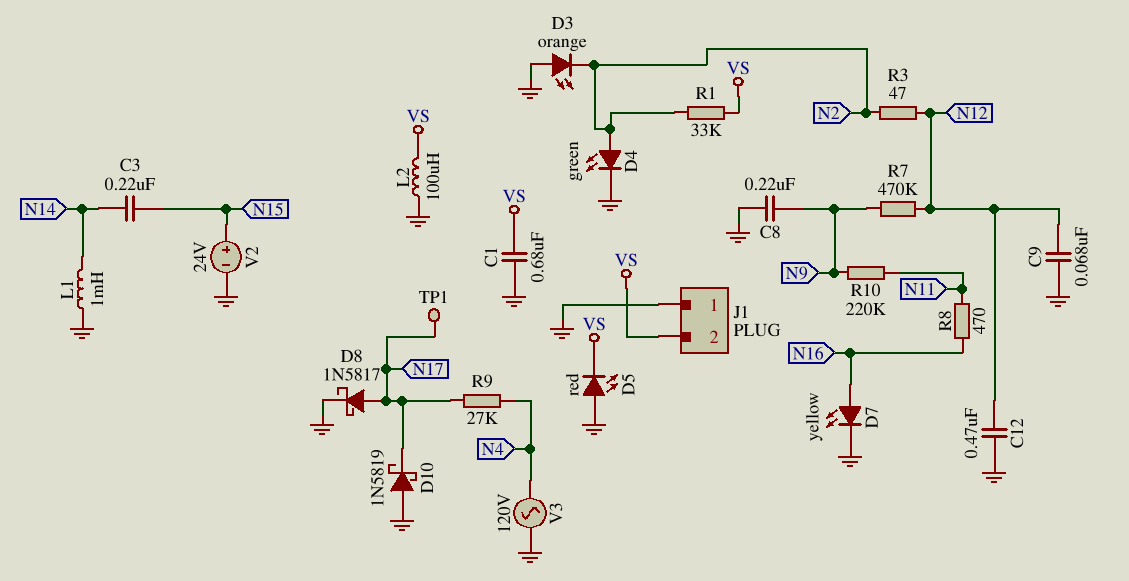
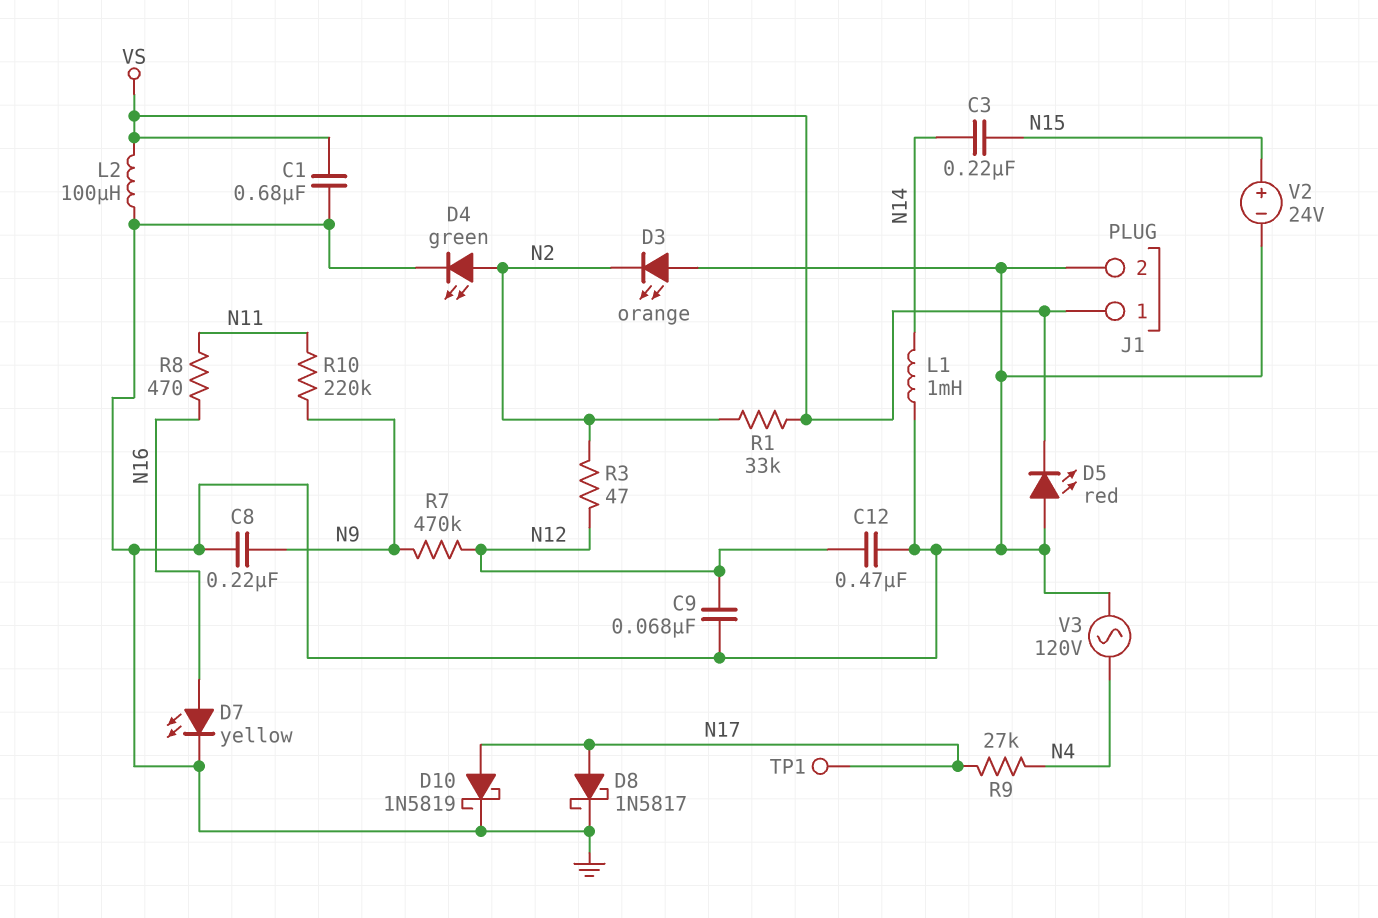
D10: schottky 1N5819 (A GND, K N17) -> schottky 1N5819 (A N17, K GND)
J1 pin 1: GND -> VS
J1 pin 2: VS -> GND

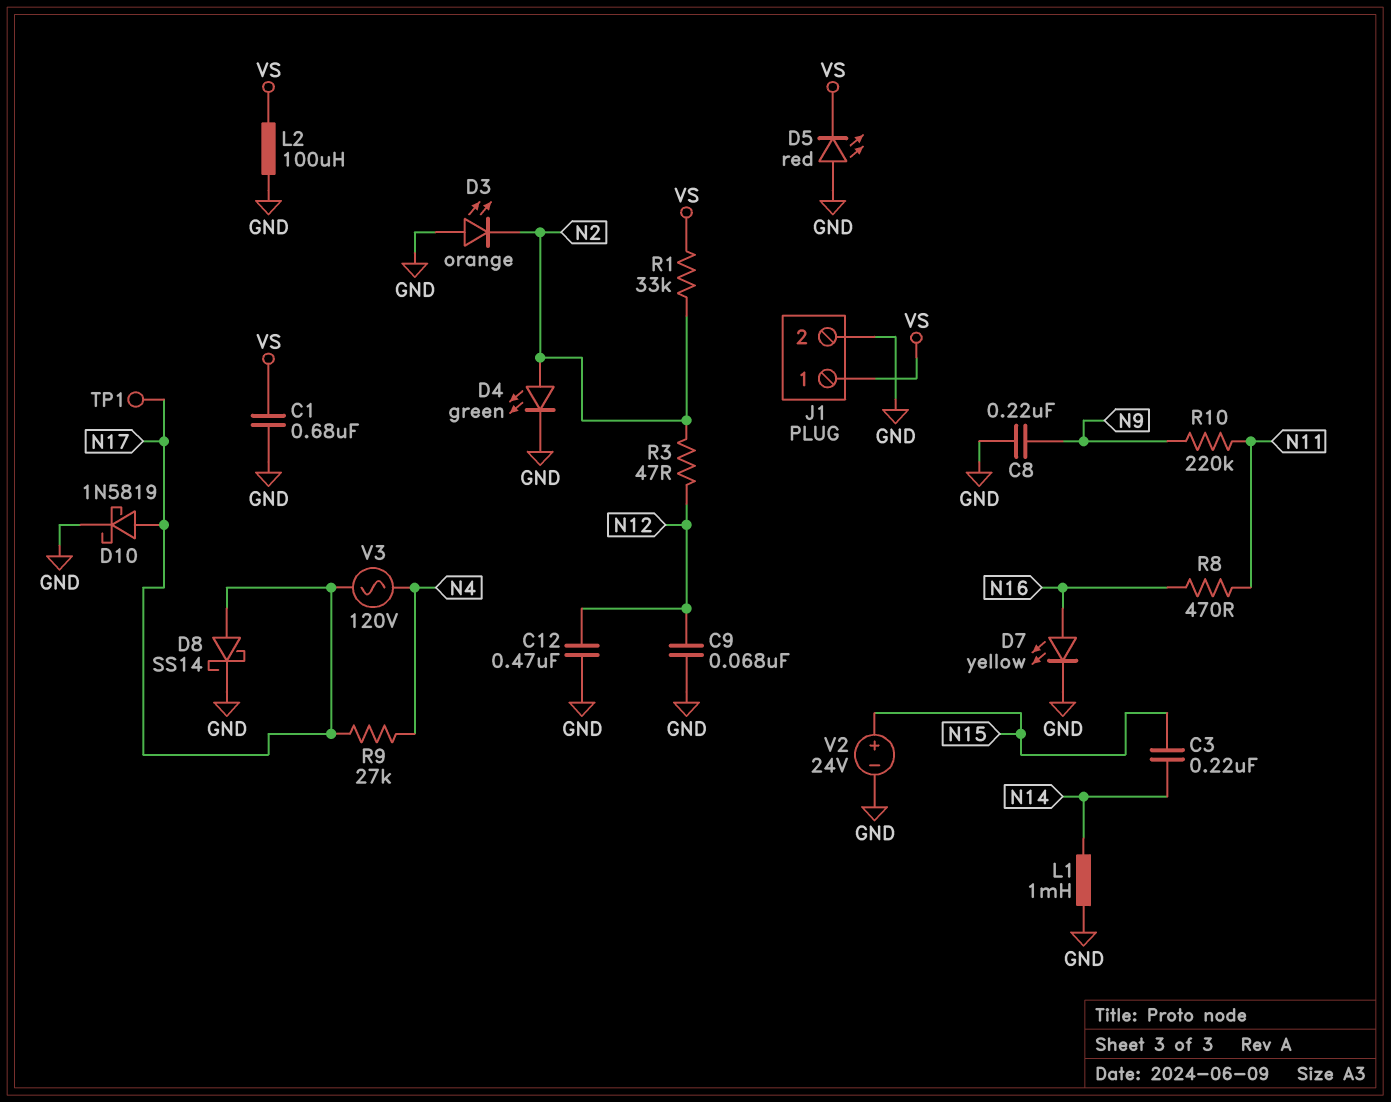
D8: schottky 1N5817 (A N17, K GND) -> schottky SS14 (A N17, K GND)
R7: 470k (N9, N12) -> none
V3: AC 120V (GND, N4) -> AC 120V (N4, N17)

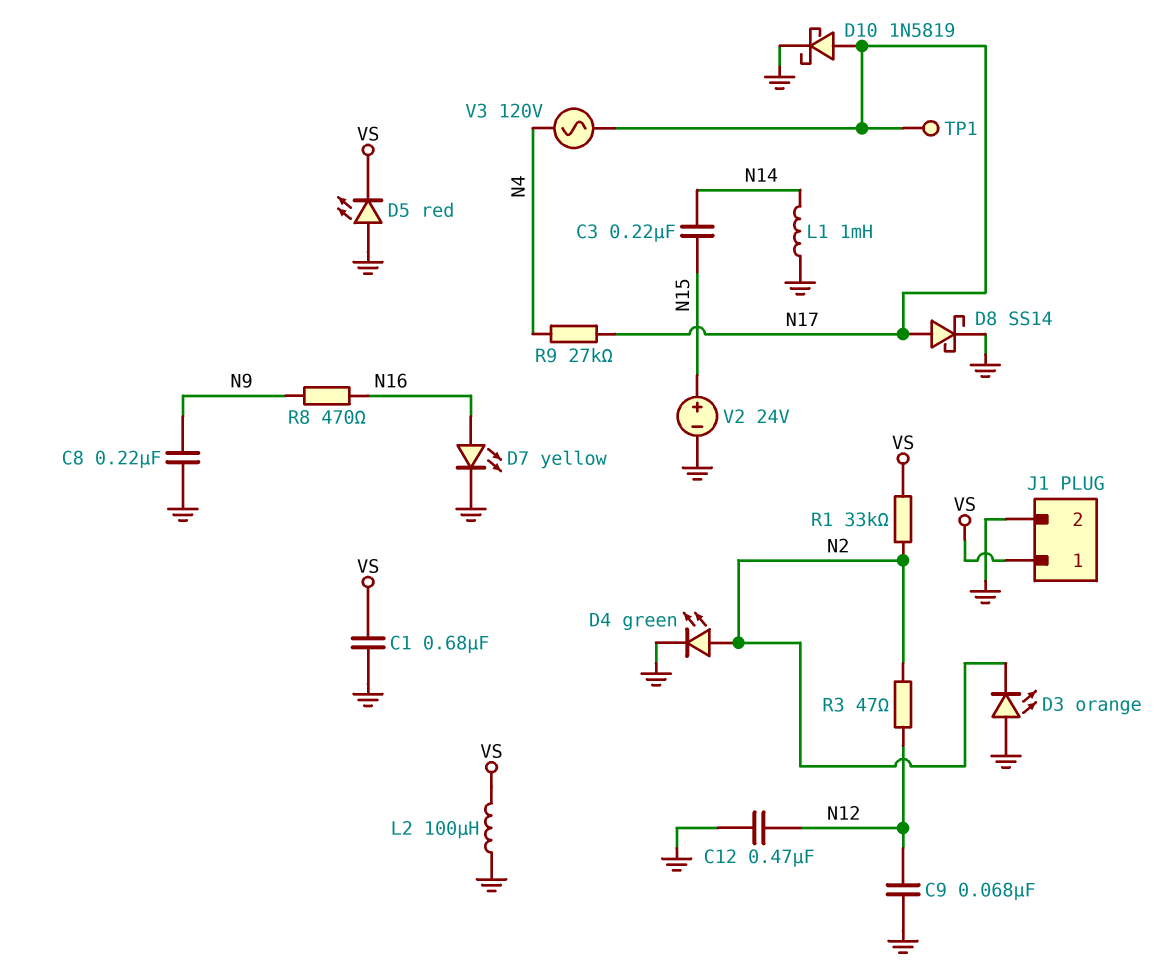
R8: 470 (N11, N16) -> 470 (N9, N16)
R10: 220k (N9, N11) -> none

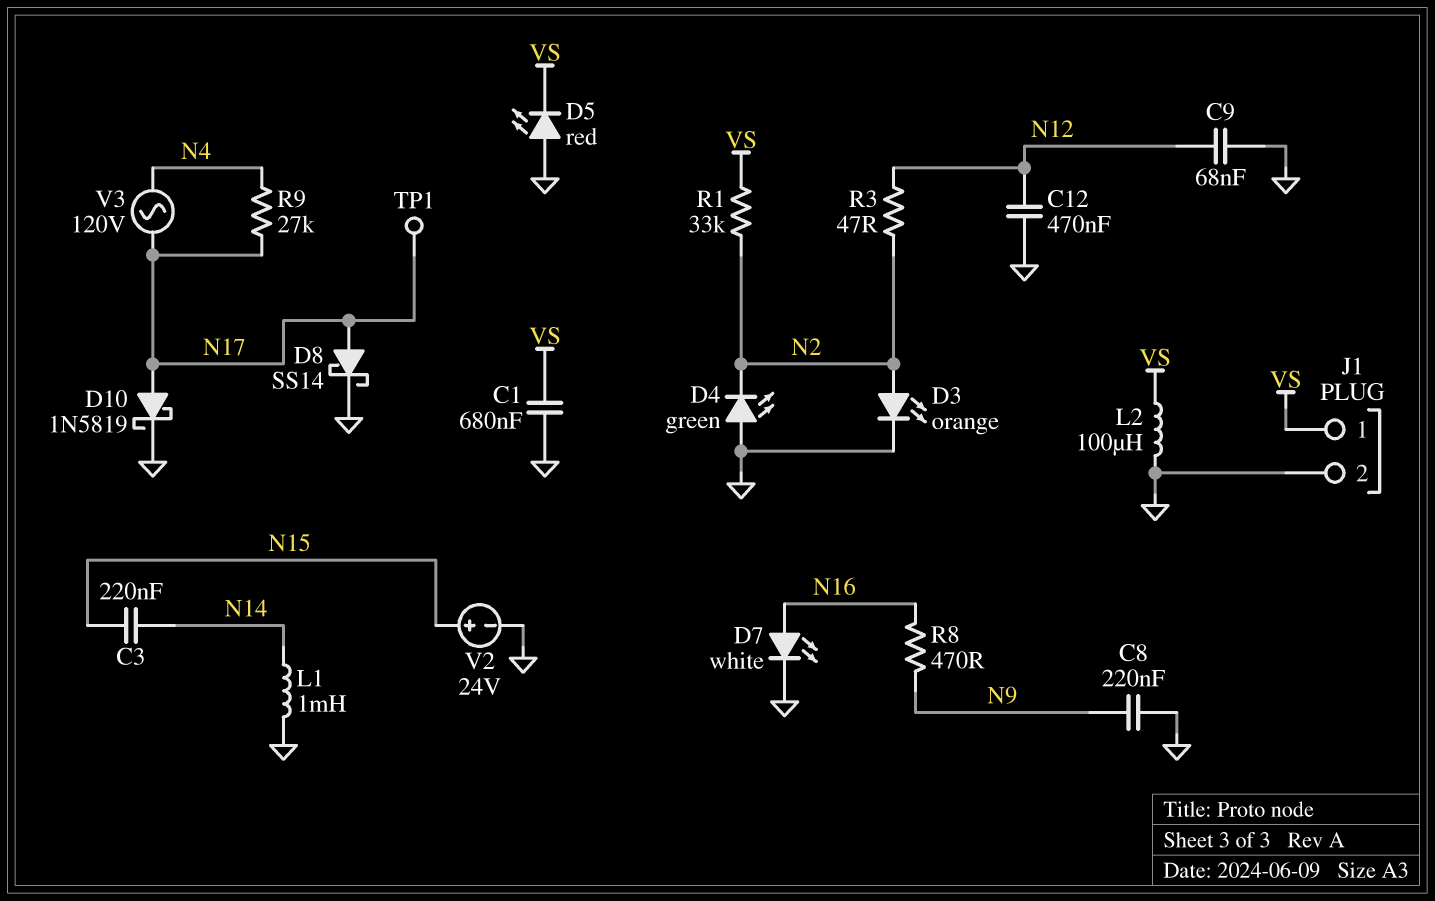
D3: LED orange (A GND, K N2) -> LED orange (A N2, K GND)
D4: LED green (A N2, K GND) -> LED green (A GND, K N2)
D7: LED yellow (A N16, K GND) -> LED white (A N16, K GND)

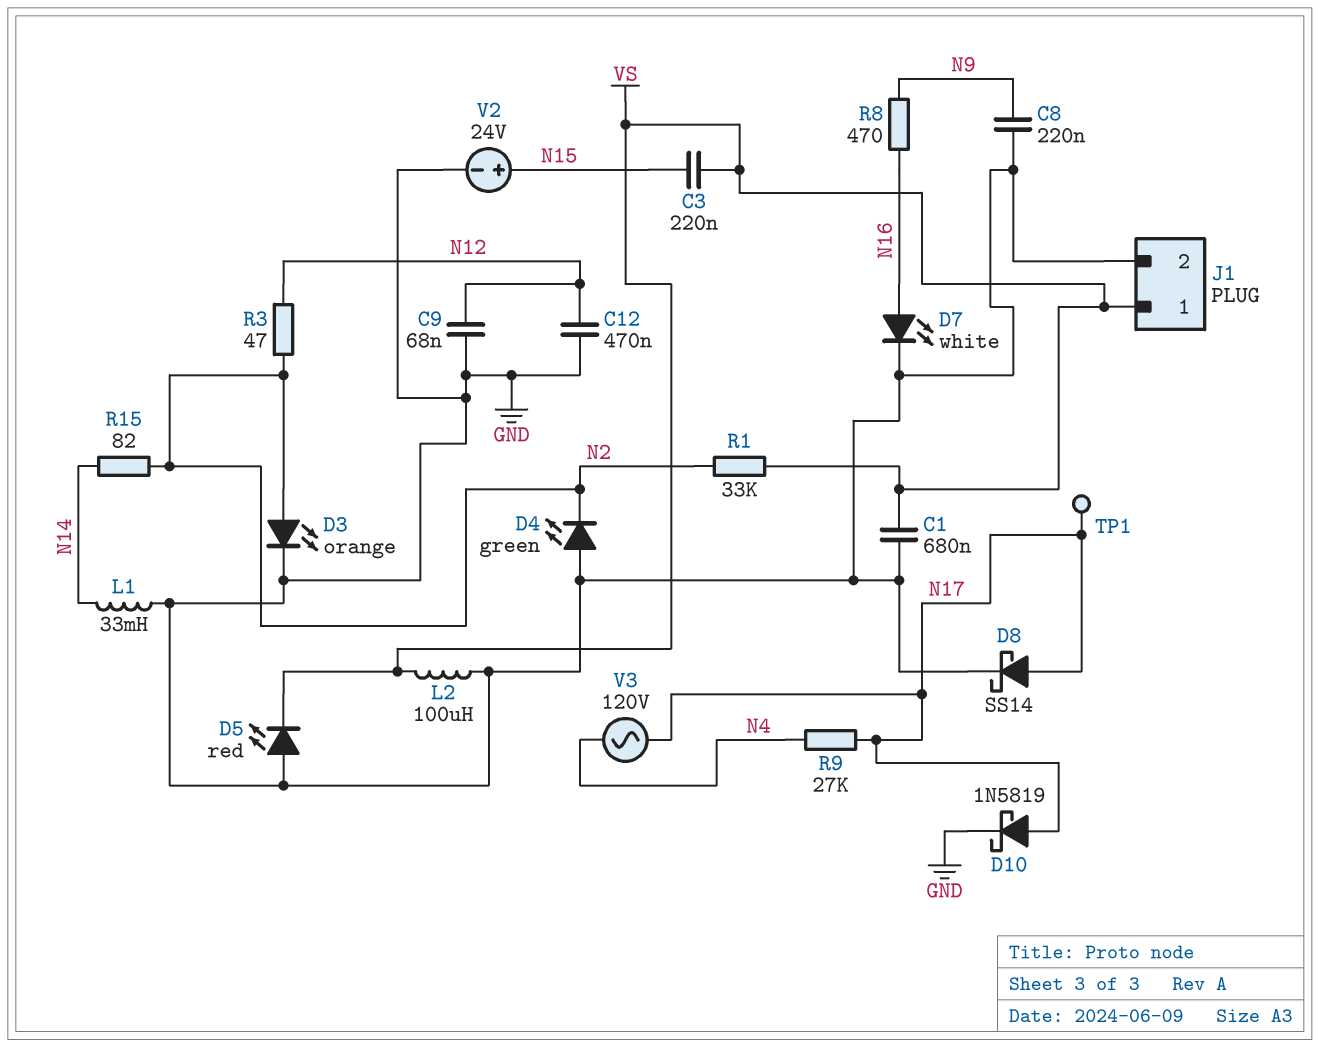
C3: 220nF (N14, N15) -> 220nF (N15, VS)
L1: 1mH (GND, N14) -> 33mH (GND, N14)
R15: none -> 82 (N2, N14)

